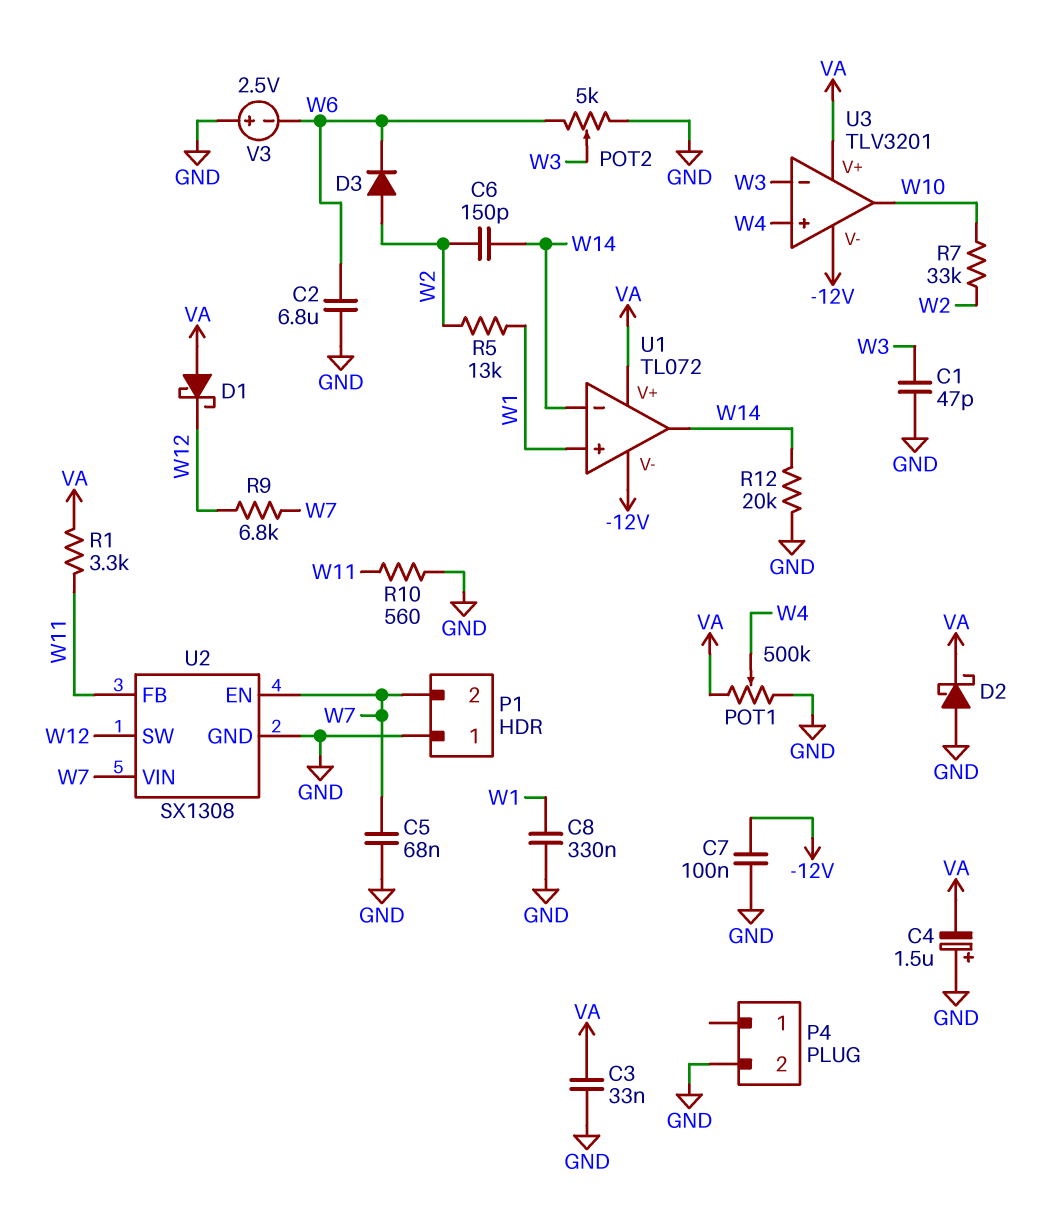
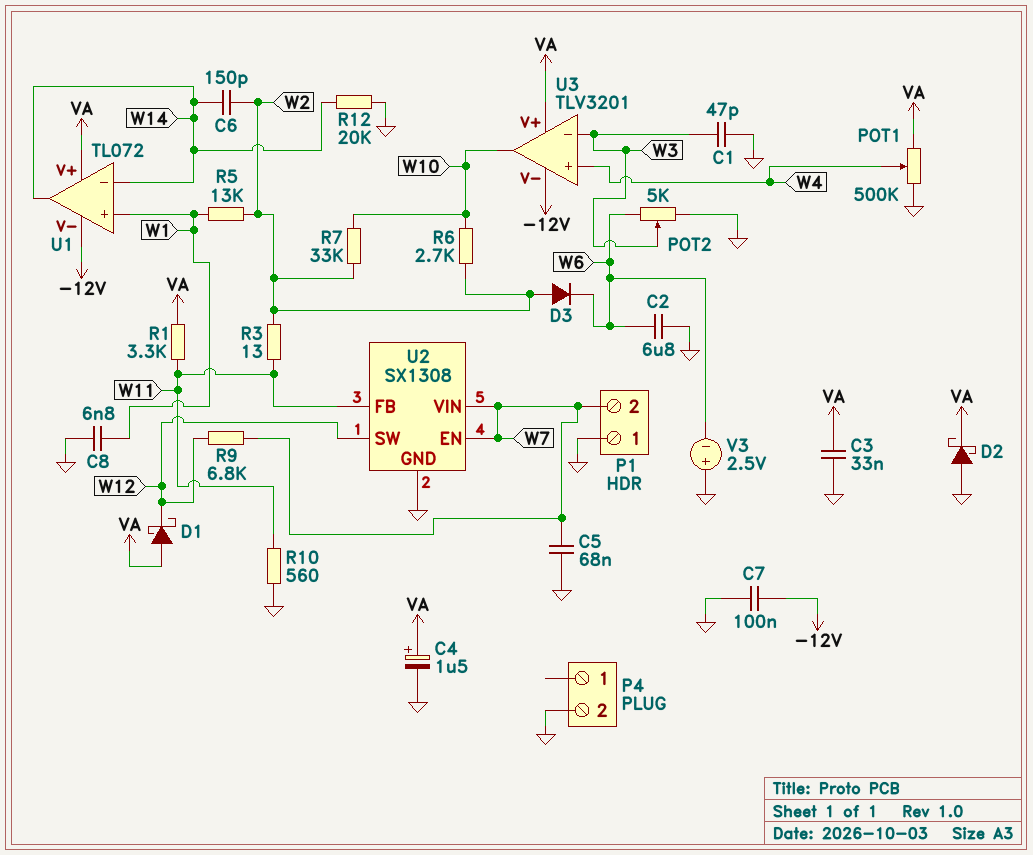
C4: 1.5uF (plus GND, minus VA) -> 1.5uF (plus VA, minus GND)
C8: 330nF (GND, W1) -> 6.8nF (GND, W1)
R3: none -> 13 (W2, W11)
R6: none -> 2.7k (W2, W10)

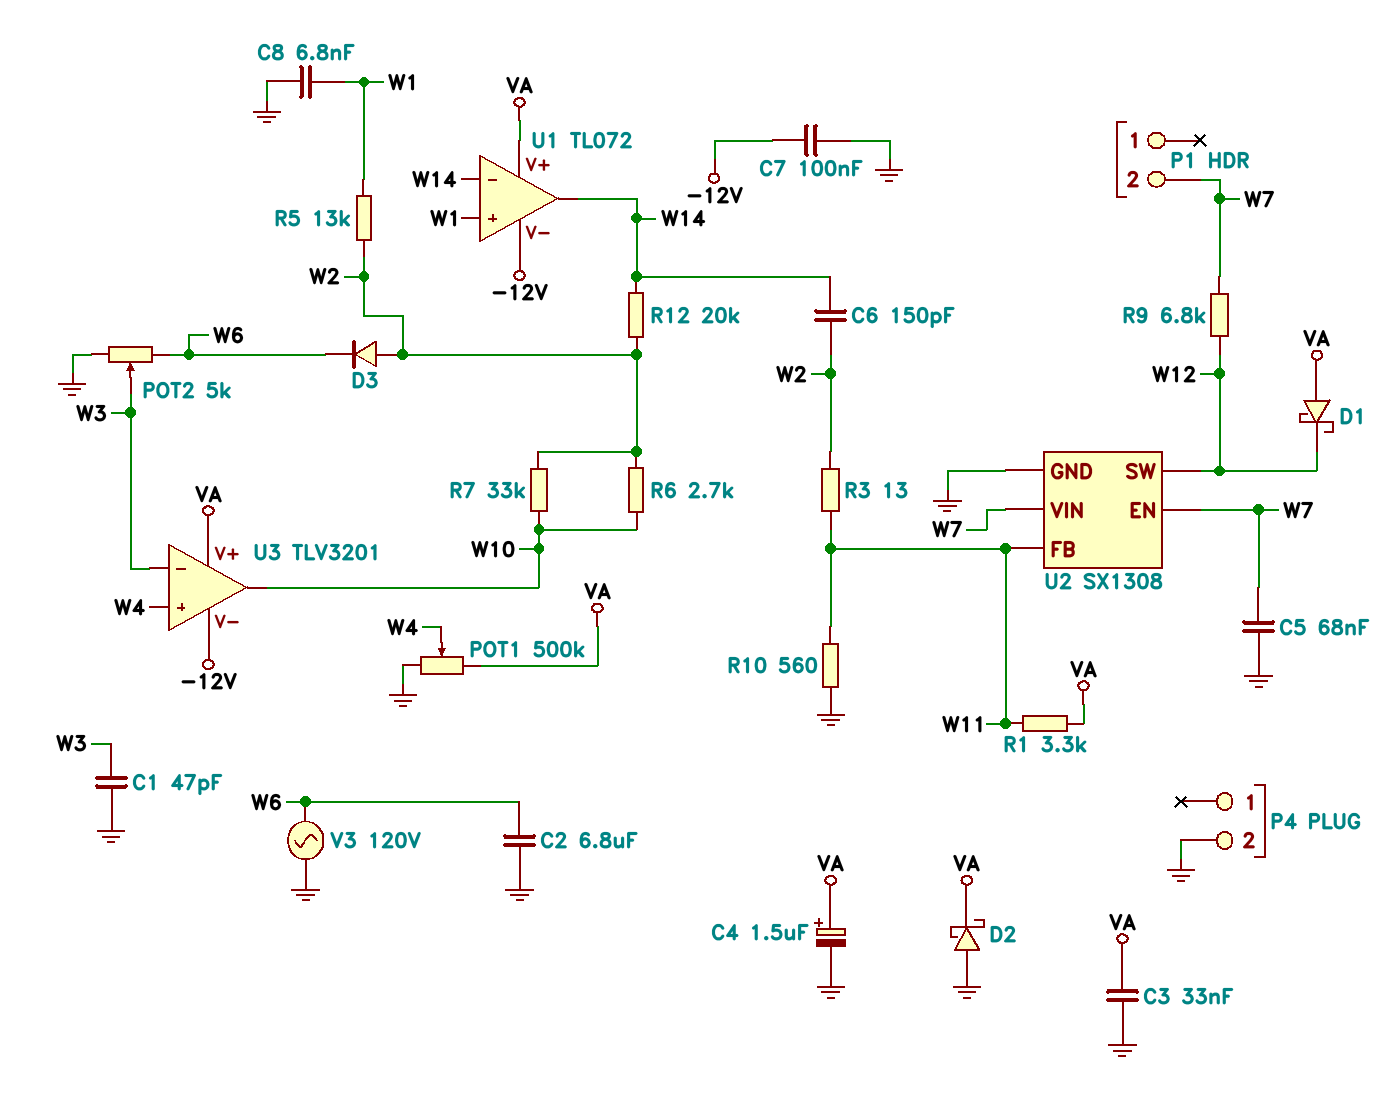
P1 pin 1: GND -> none
R12: 20k (GND, W14) -> 20k (W2, W14)
V3: 2.5V (plus GND, minus W6) -> AC 120V (GND, W6)

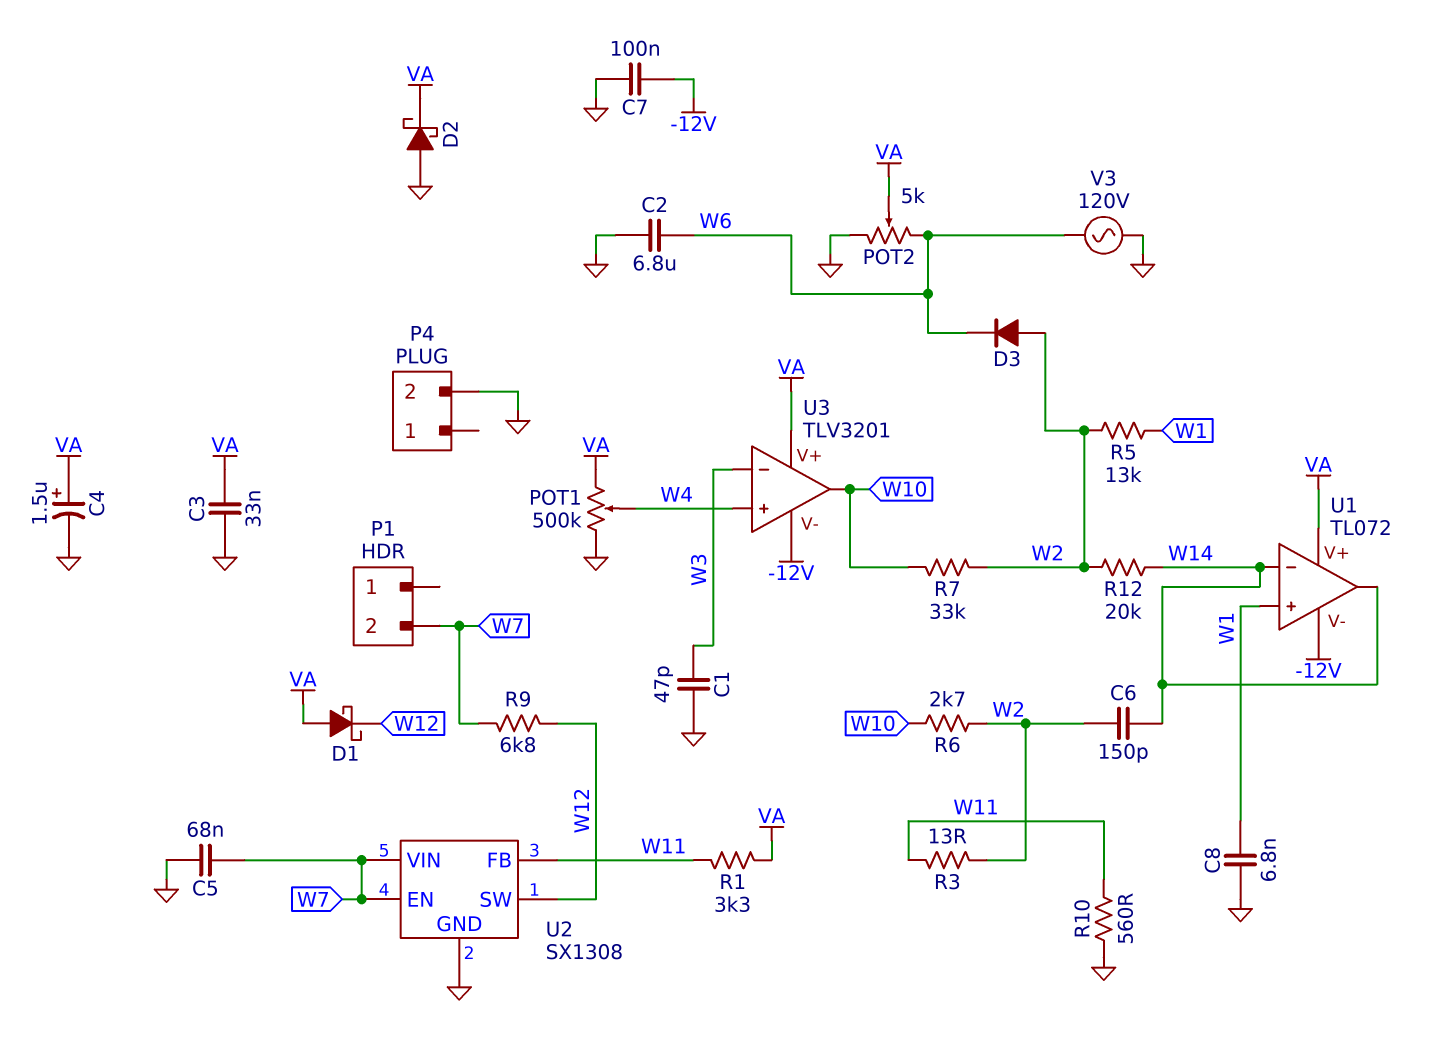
POT2: 5k (GND, W6, wiper W3) -> 5k (GND, W6, wiper VA)

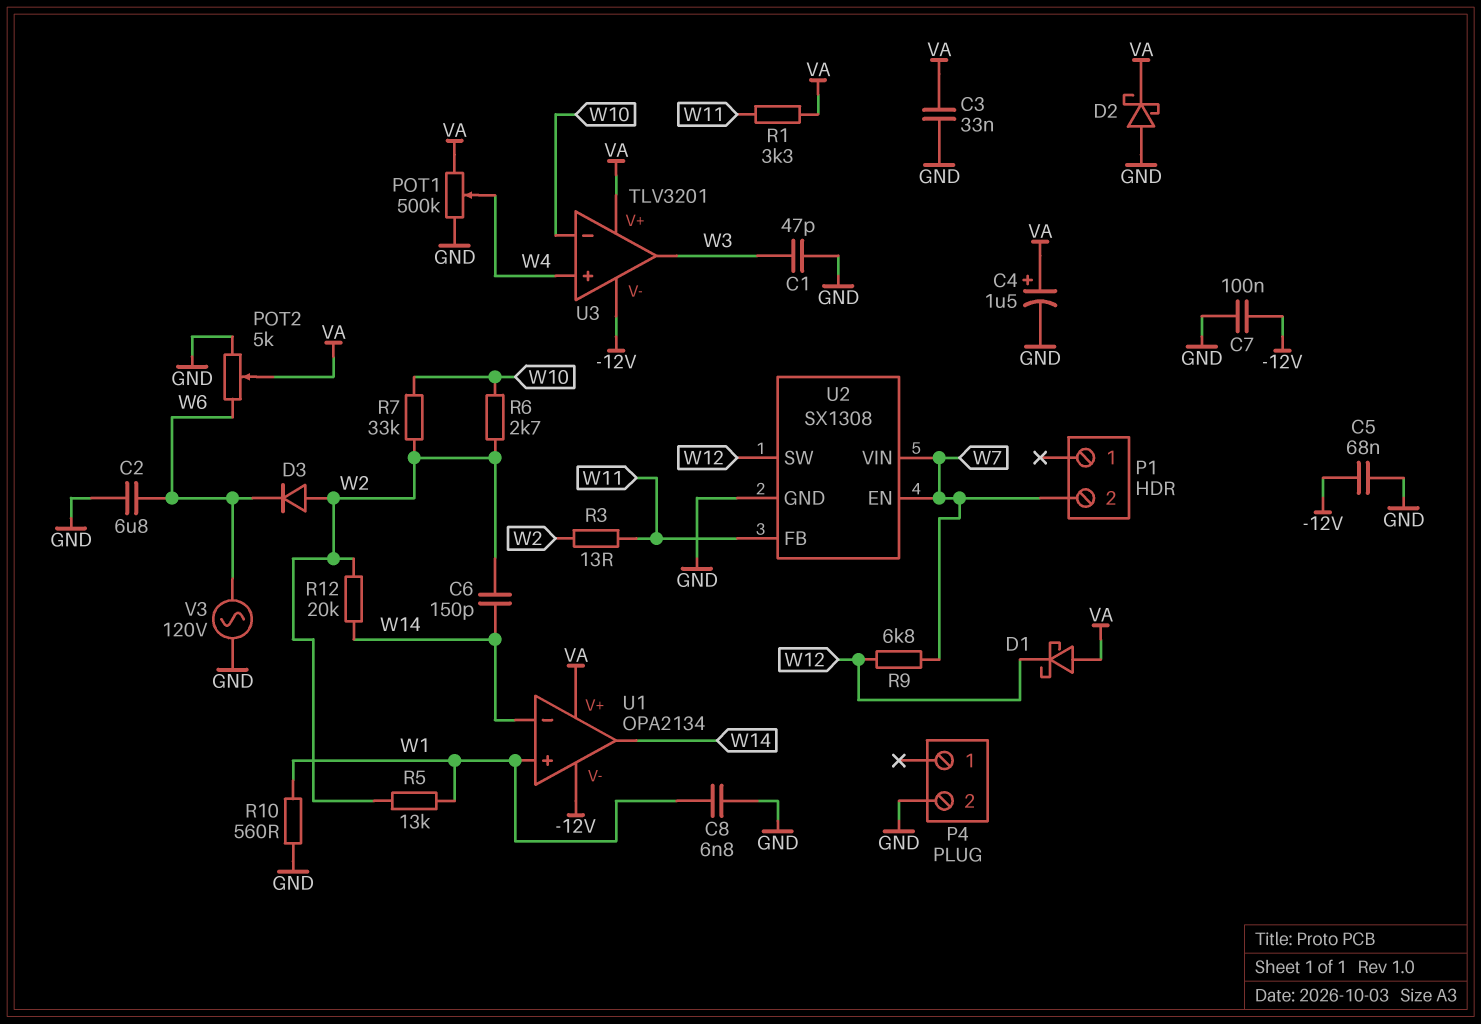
C5: 68nF (GND, W7) -> 68nF (-12V, GND)
R10: 560 (GND, W11) -> 560 (GND, W1)
U1: TL072 -> OPA2134
U3 pin in-: W3 -> W10
U3 pin out: W10 -> W3

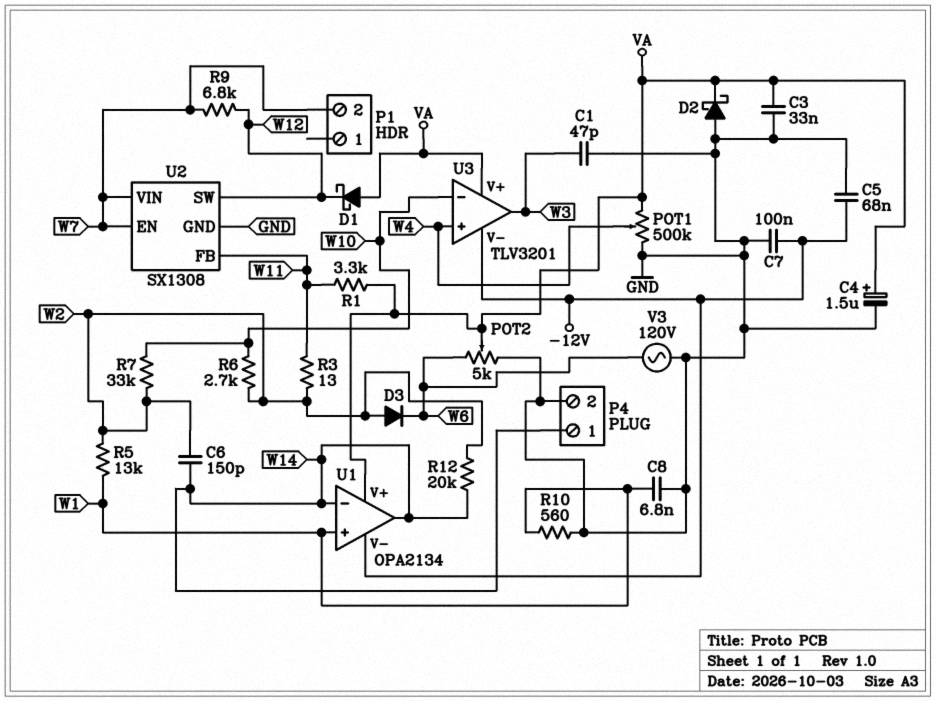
C2: 6.8uF (GND, W6) -> none
P4 pin 1: none -> W14

